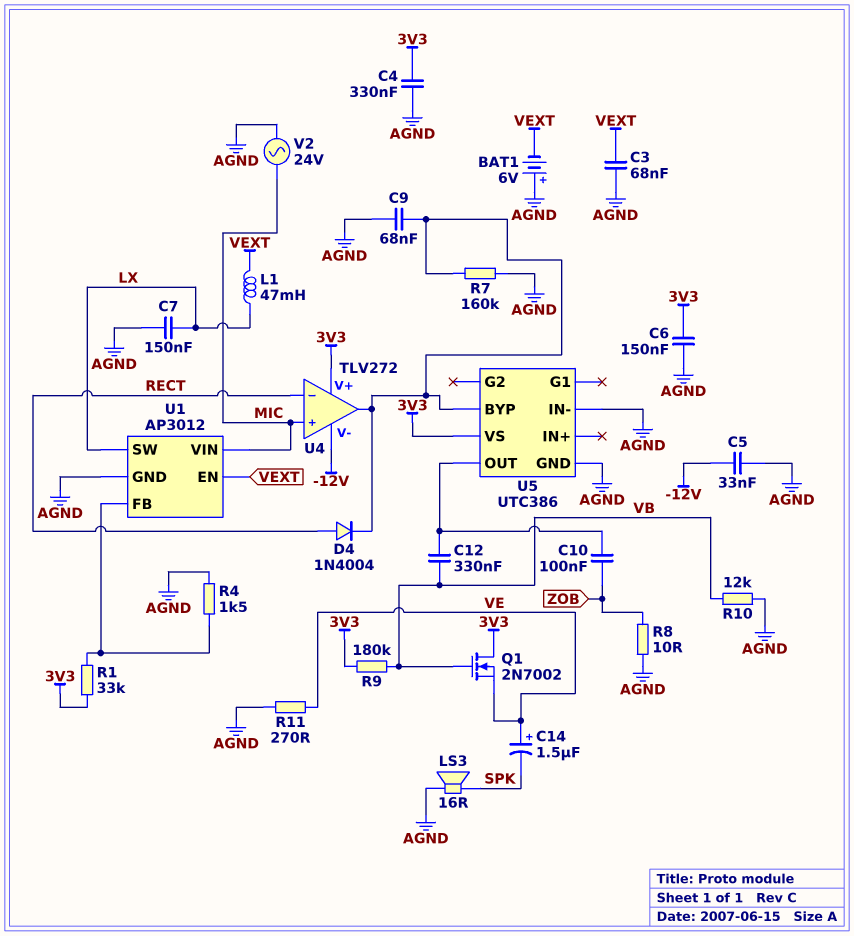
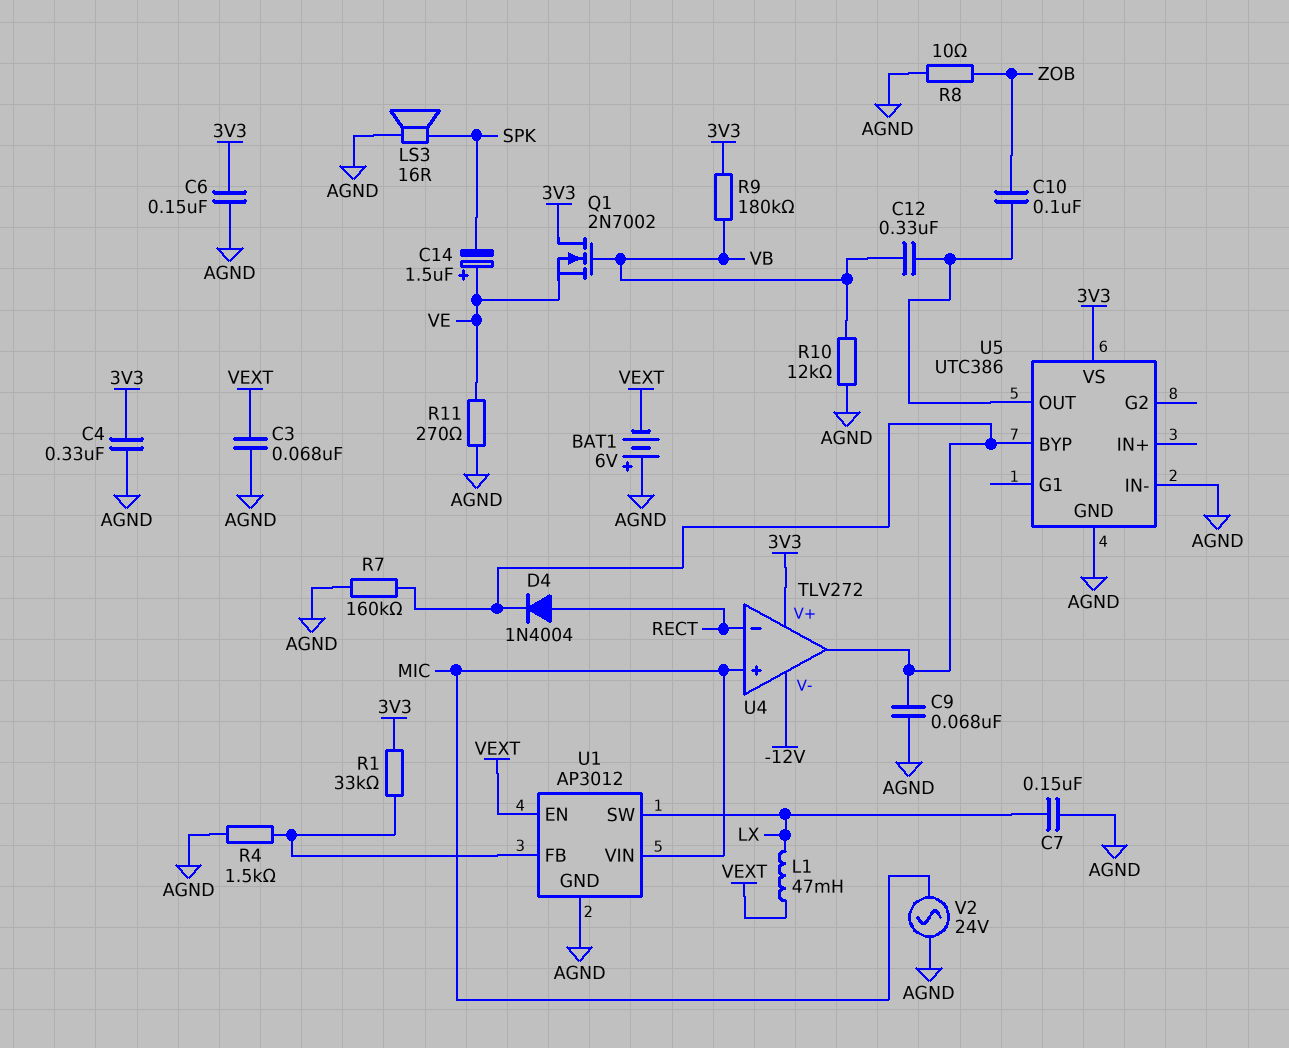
C5: 33nF (-12V, AGND) -> none

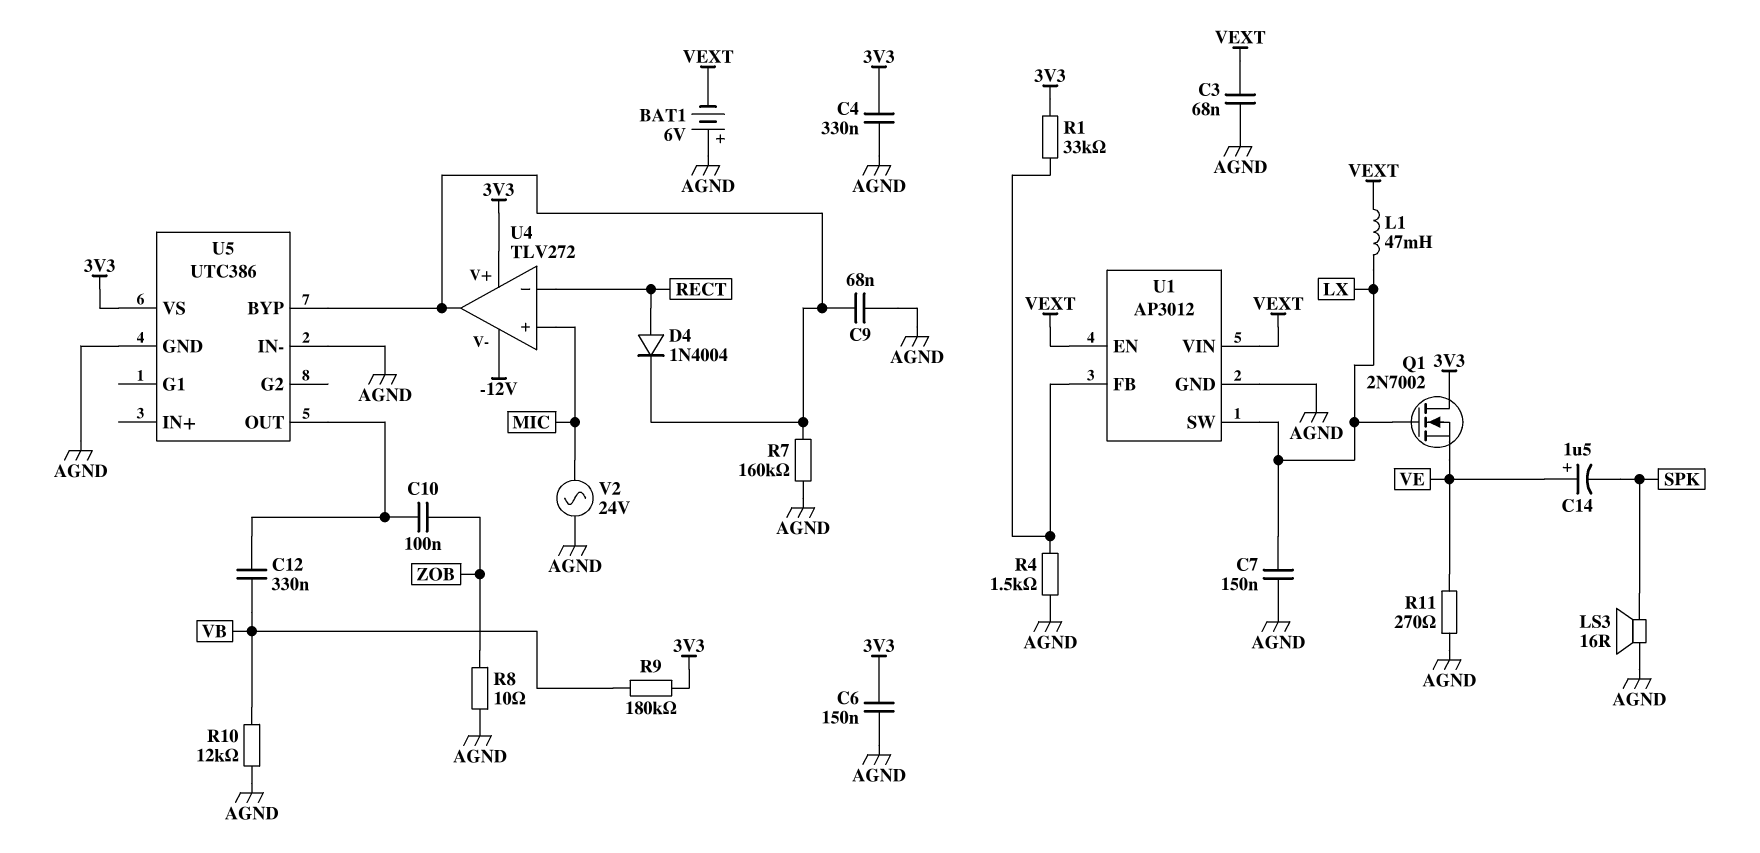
Q1: NMOS 2N7002 (G VB, D 3V3, S VE) -> NMOS 2N7002 (G LX, D 3V3, S VE)
U1 pin VIN: MIC -> VEXT

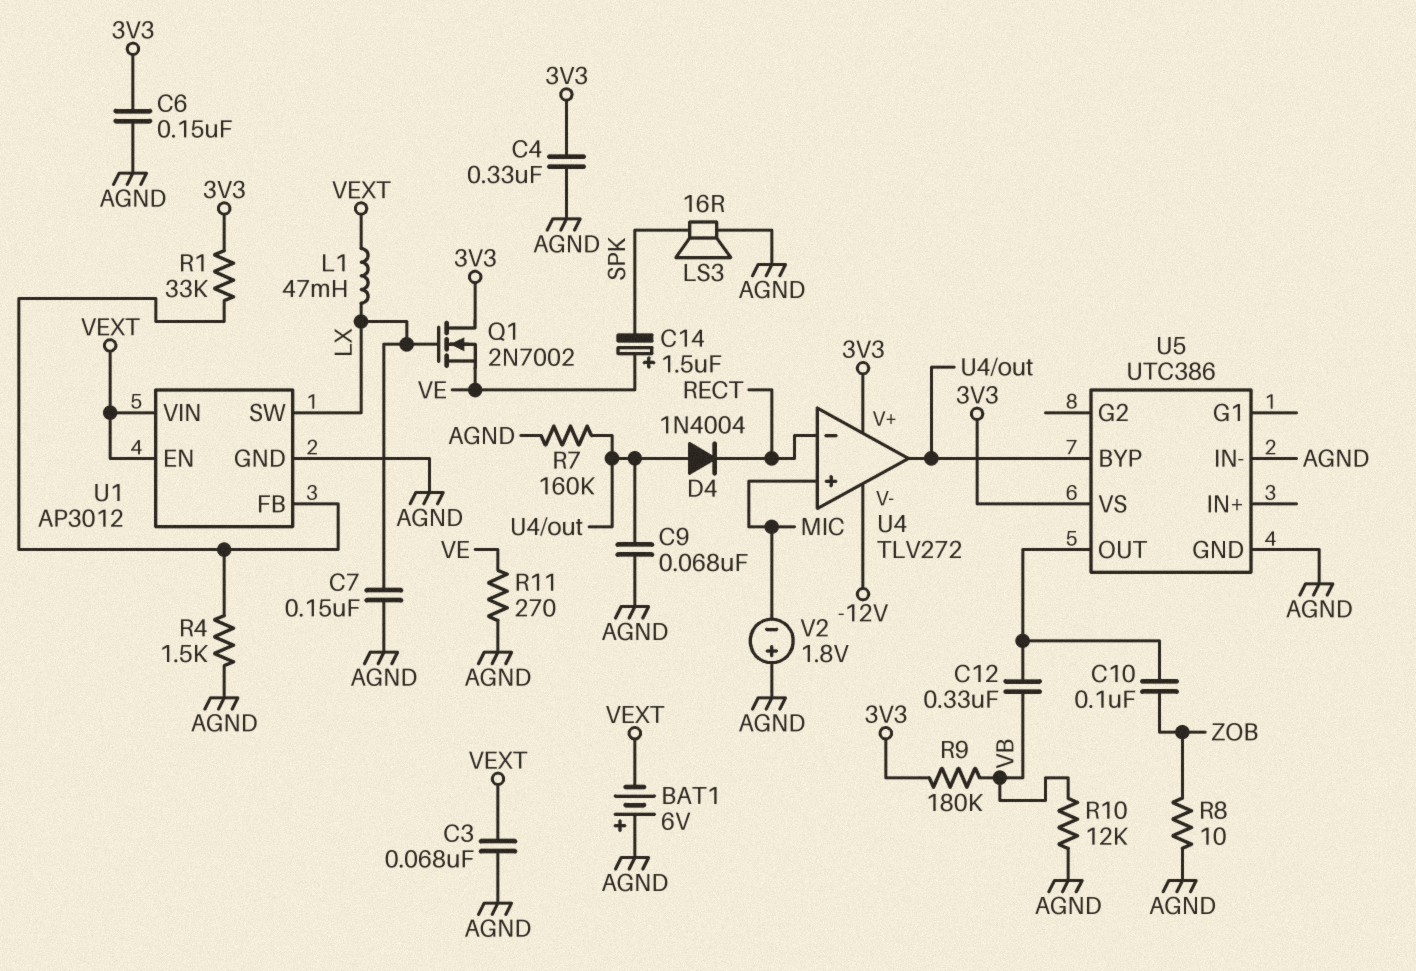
D4: diode 1N4004 (A RECT, K U4/out) -> diode 1N4004 (A U4/out, K RECT)
V2: AC 24V (AGND, MIC) -> 1.8V (plus AGND, minus MIC)

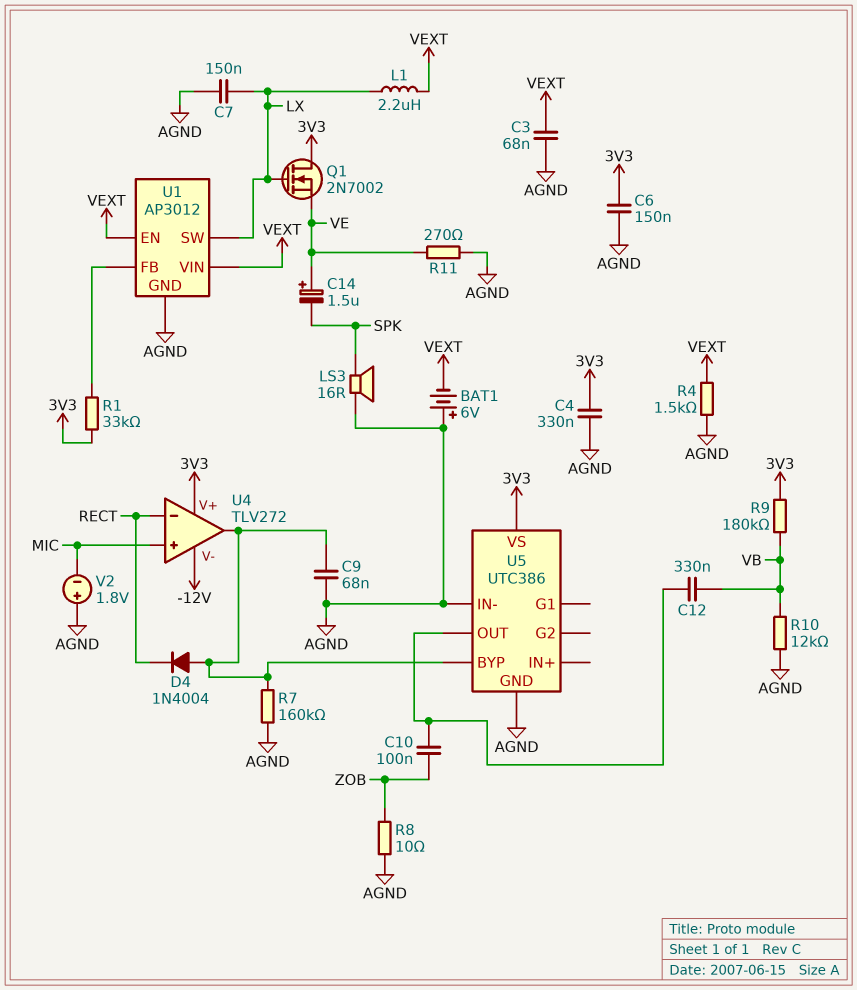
L1: 47mH (LX, VEXT) -> 2.2uH (LX, VEXT)
R4: 1.5k (AGND, U1/FB) -> 1.5k (AGND, VEXT)

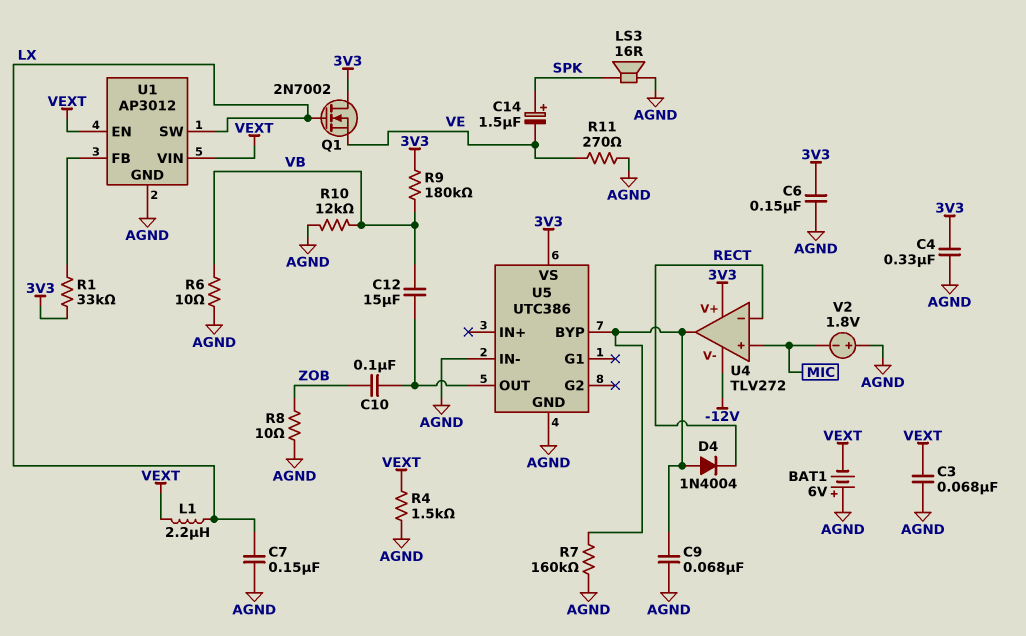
C12: 330nF (U5/OUT, VB) -> 15uF (U5/OUT, VB)
C14: 1.5uF (plus VE, minus SPK) -> 1.5uF (plus SPK, minus VE)
R6: none -> 10 (AGND, VB)

